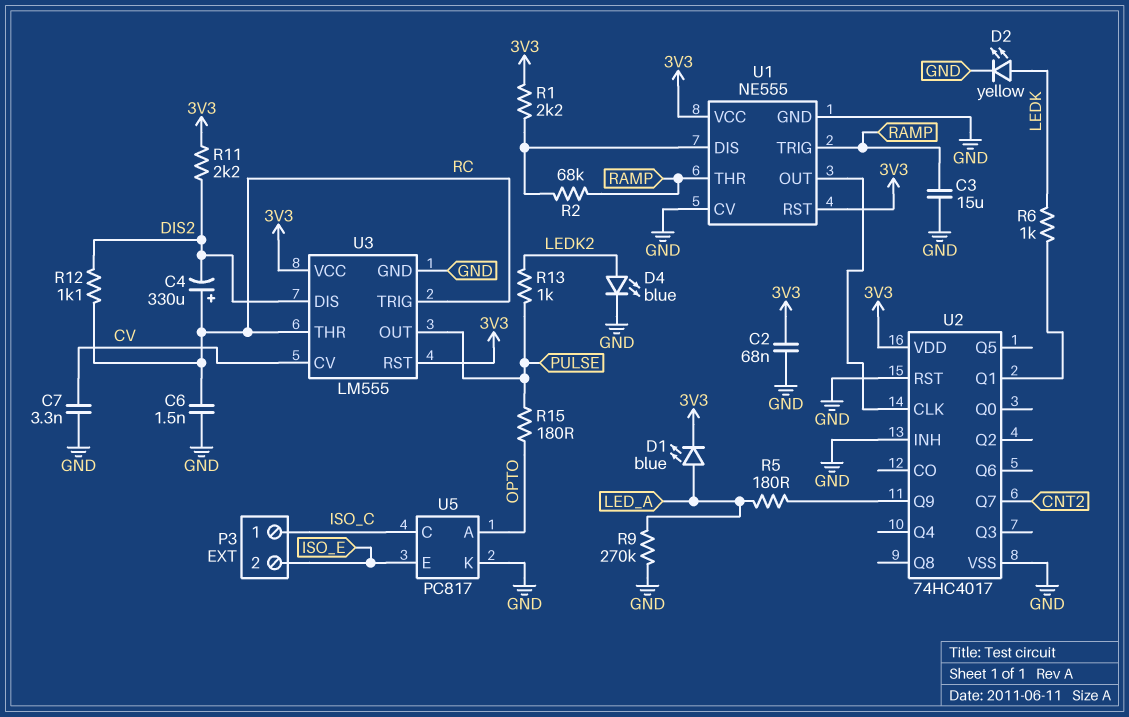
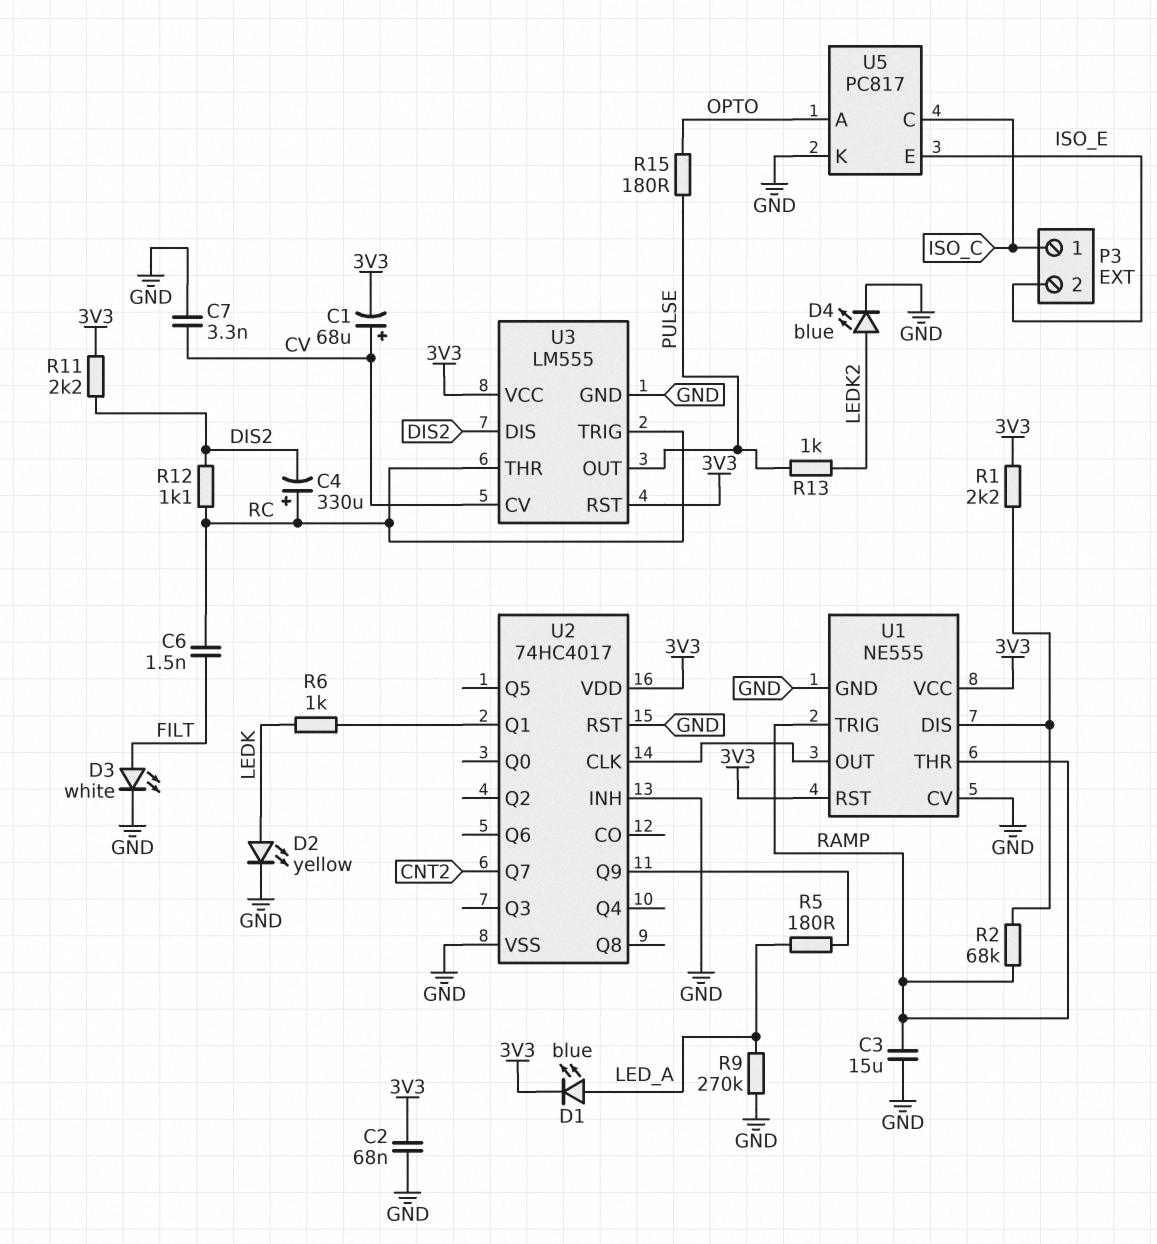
C1: none -> 68uF (plus CV, minus 3V3)
C6: 1.5nF (GND, RC) -> 1.5nF (FILT, RC)
D3: none -> LED white (A FILT, K GND)

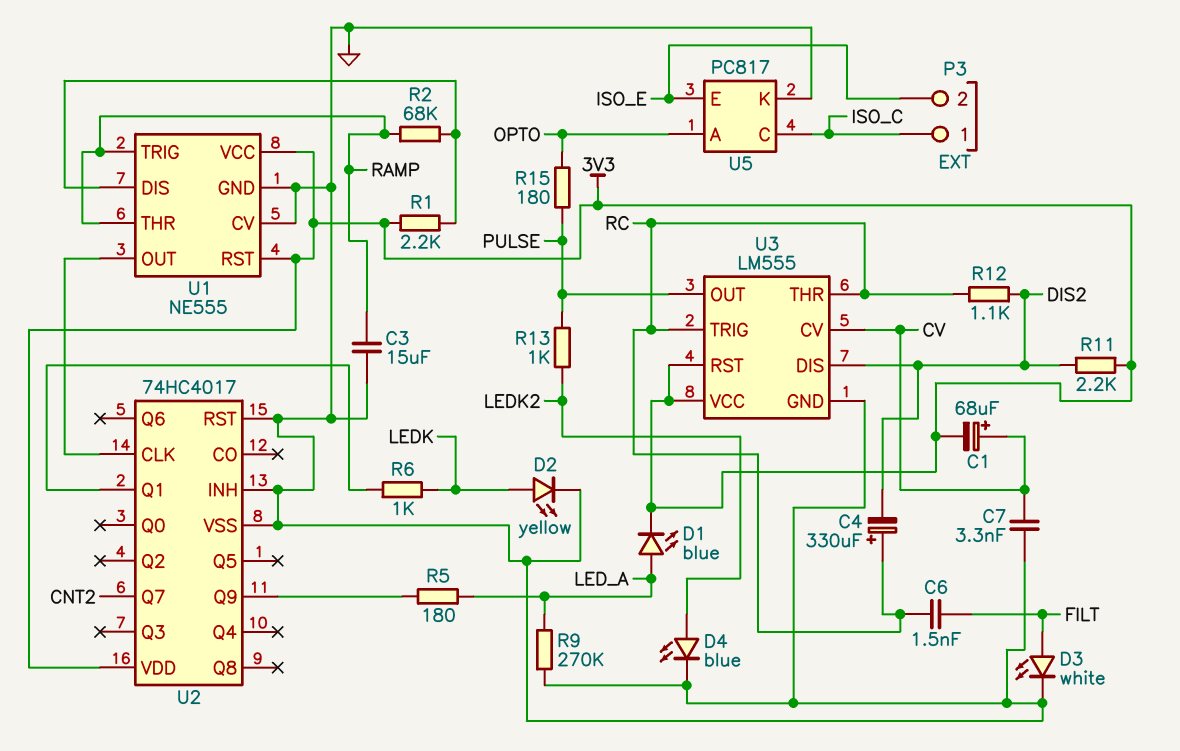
C2: 68nF (3V3, GND) -> none

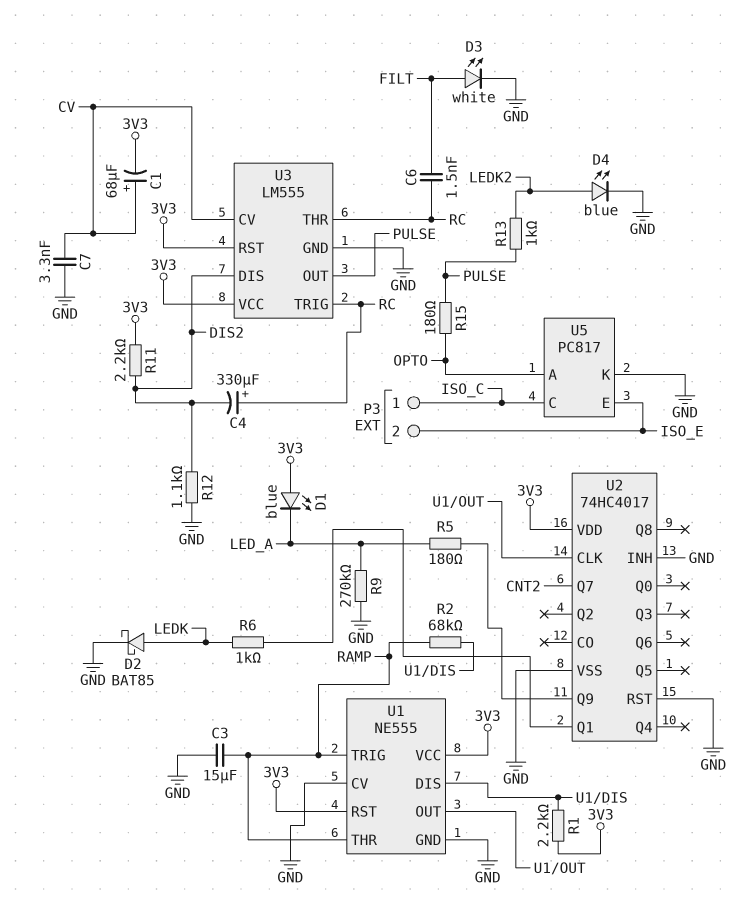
D1: LED blue (A LED_A, K 3V3) -> LED blue (A 3V3, K LED_A)
D2: LED yellow (A LEDK, K GND) -> schottky BAT85 (A LEDK, K GND)
R12: 1.1k (DIS2, RC) -> 1.1k (DIS2, GND)

